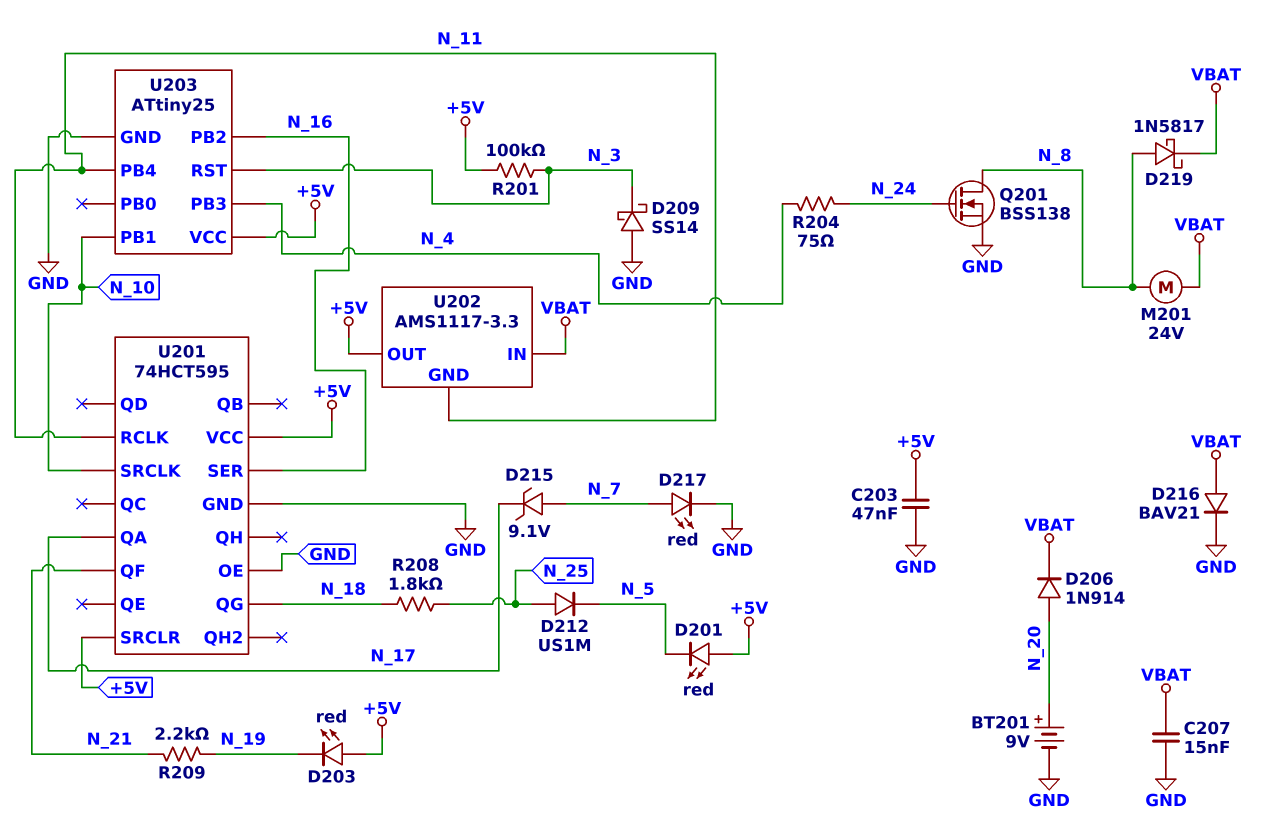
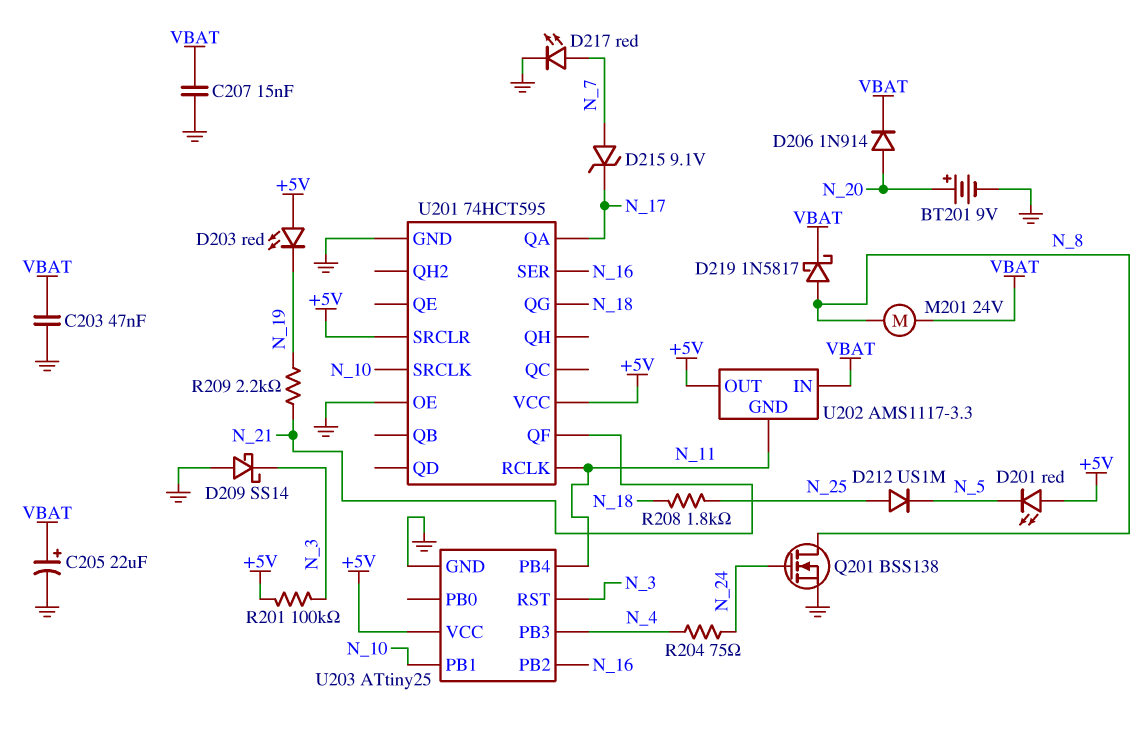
C203: 47nF (+5V, GND) -> 47nF (GND, VBAT)
C205: none -> 22uF (plus VBAT, minus GND)
D216: diode BAV21 (A VBAT, K GND) -> none

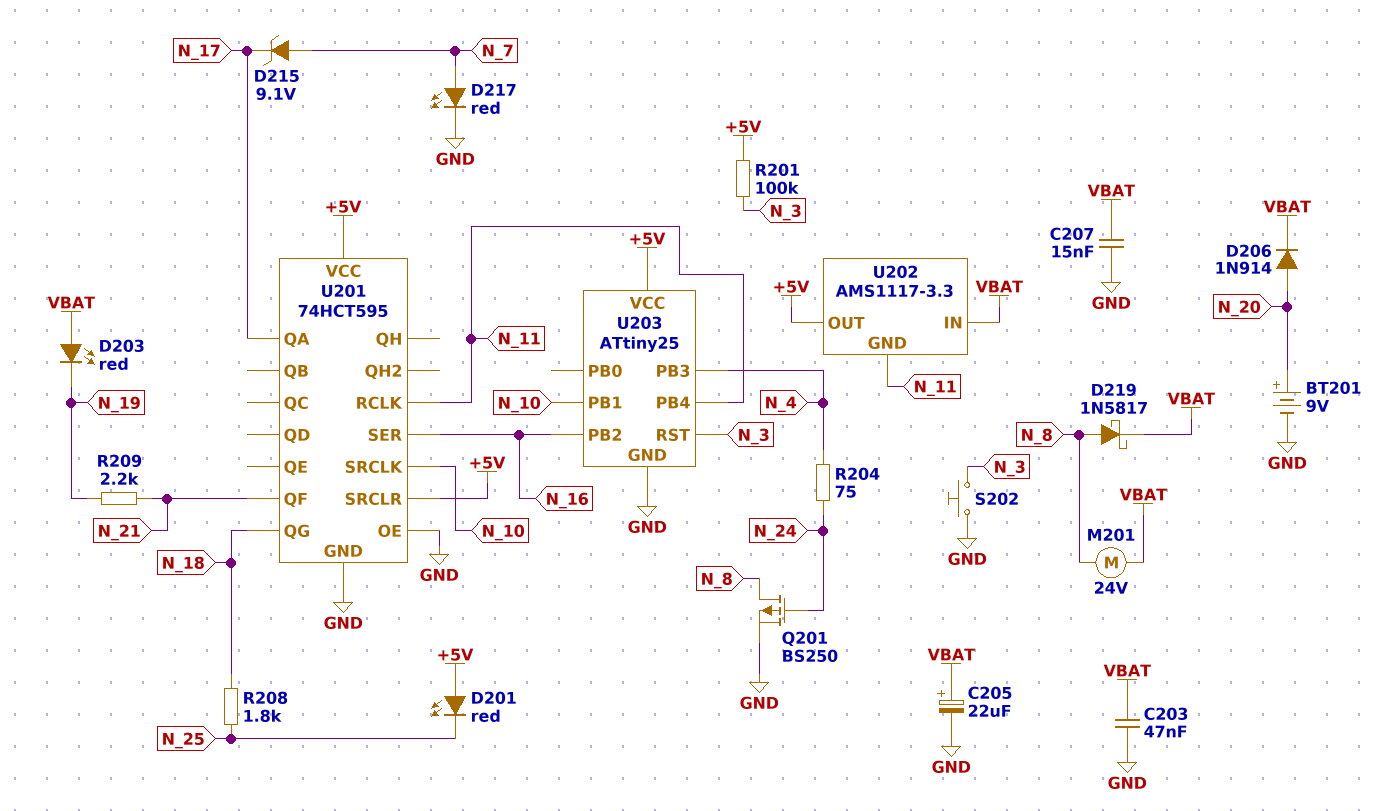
D201: LED red (A +5V, K N_5) -> LED red (A +5V, K N_25)
D203: LED red (A +5V, K N_19) -> LED red (A VBAT, K N_19)
D209: schottky SS14 (A GND, K N_3) -> none
D212: diode US1M (A N_25, K N_5) -> none
Q201: NMOS BSS138 (G N_24, D N_8, S GND) -> PMOS BS250 (G N_24, D N_8, S GND)
S202: none -> button (GND, N_3)

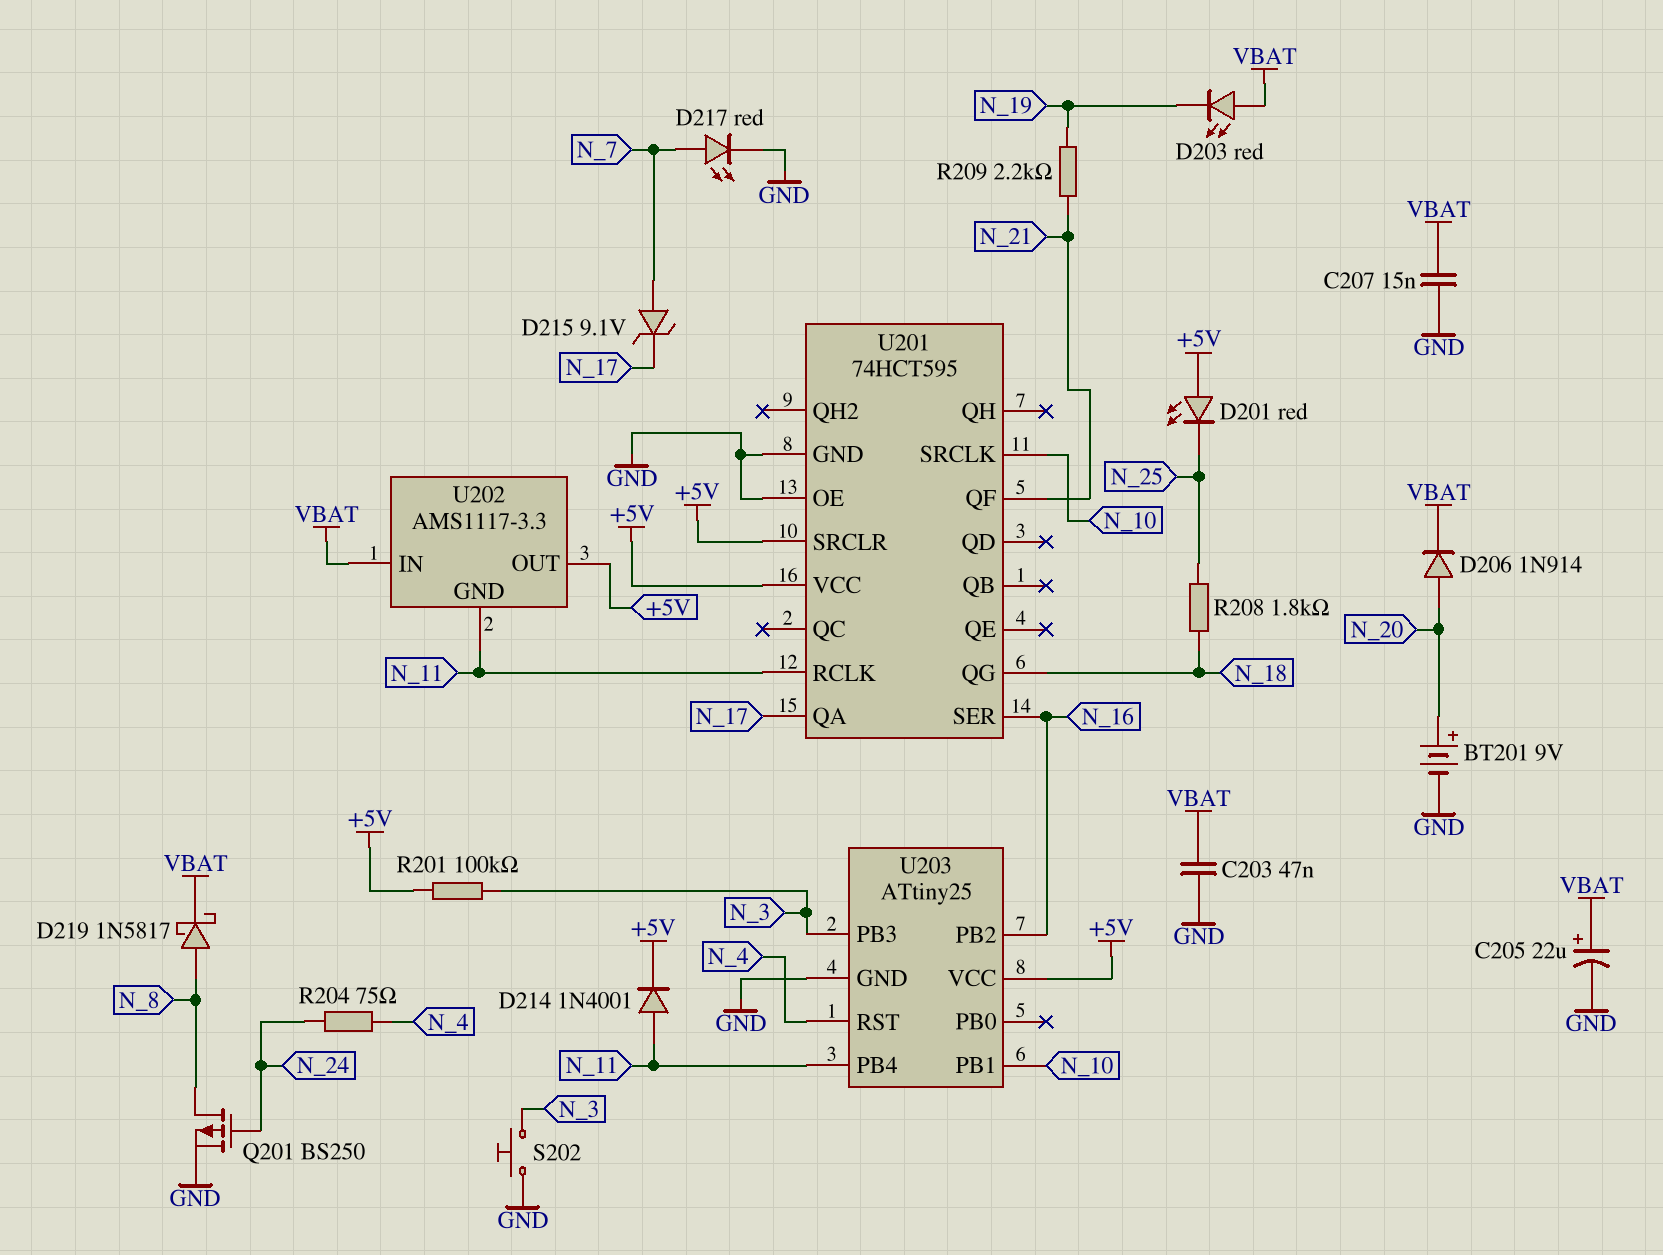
D214: none -> diode 1N4001 (A N_11, K +5V)
M201: motor 24V (N_8, VBAT) -> none
U203 pin PB3: N_4 -> N_3
U203 pin RST: N_3 -> N_4

